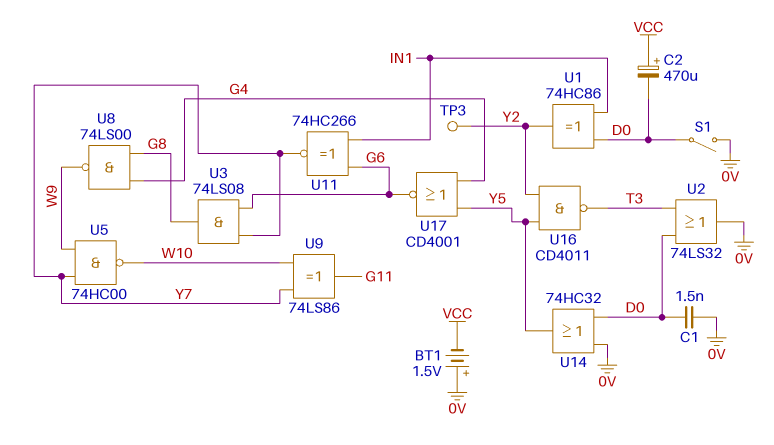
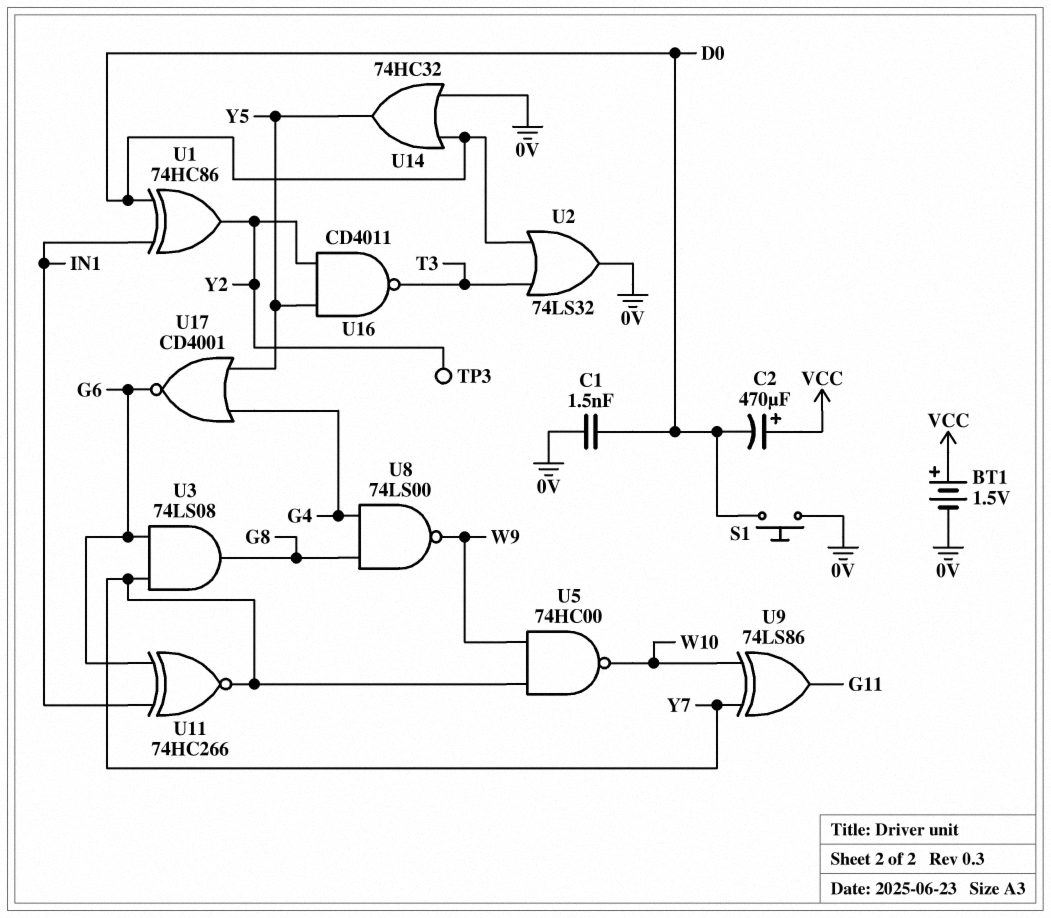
BT1: 1.5V (plus 0V, minus VCC) -> 1.5V (plus VCC, minus 0V)
S1: switch (0V, D0) -> button (0V, D0)

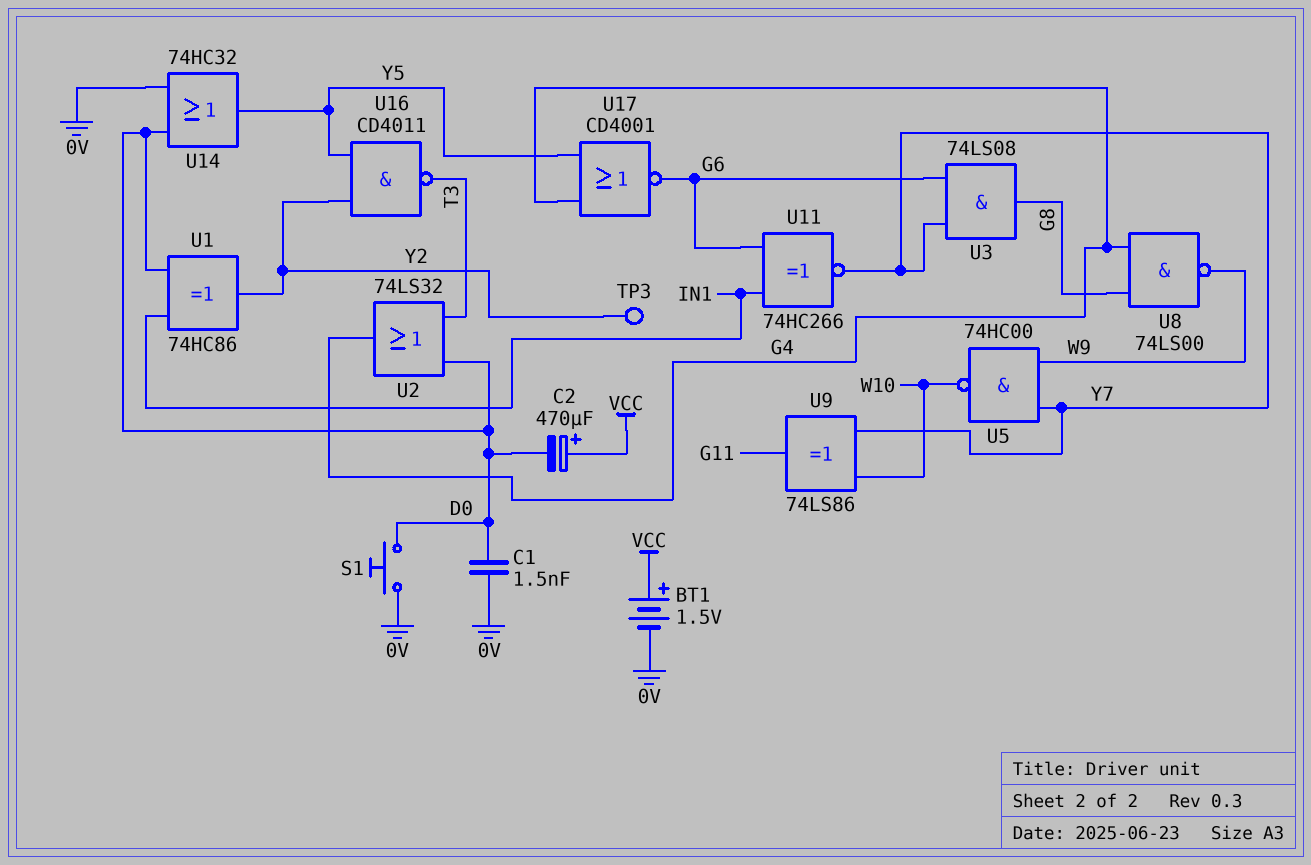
U2: OR 74LS32 (in D0, in T3, out 0V) -> OR 74LS32 (in D0, in T3, out G4)

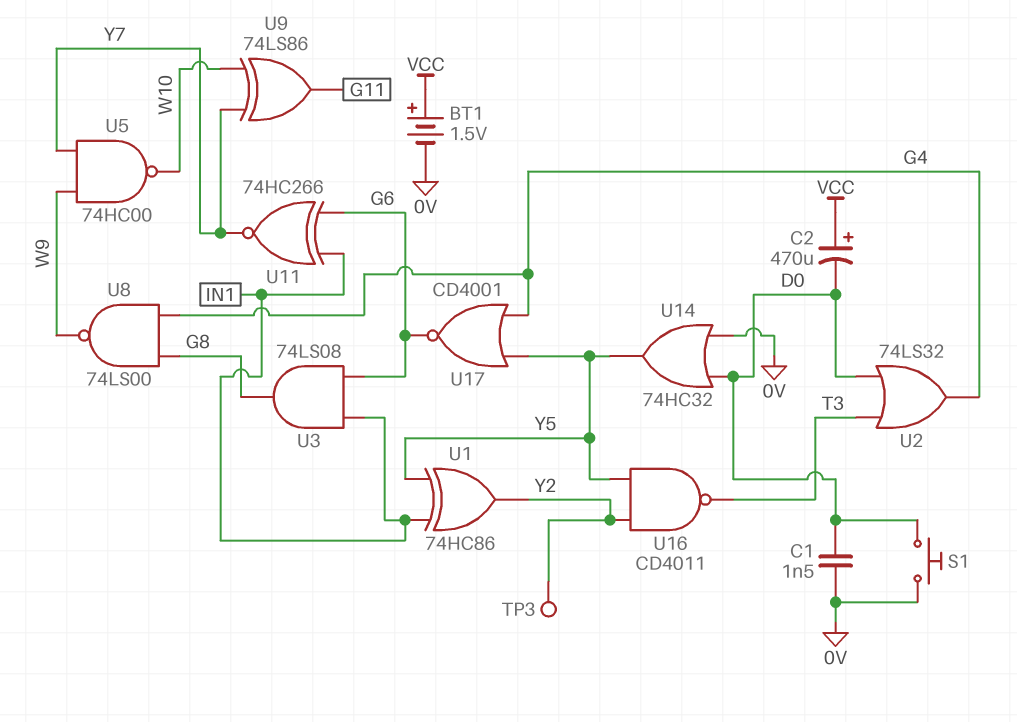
U1: XOR 74HC86 (in D0, in IN1, out Y2) -> XOR 74HC86 (in IN1, in Y5, out Y2)
U3: AND 74LS08 (in G6, in Y7, out G8) -> AND 74LS08 (in G6, in IN1, out G8)

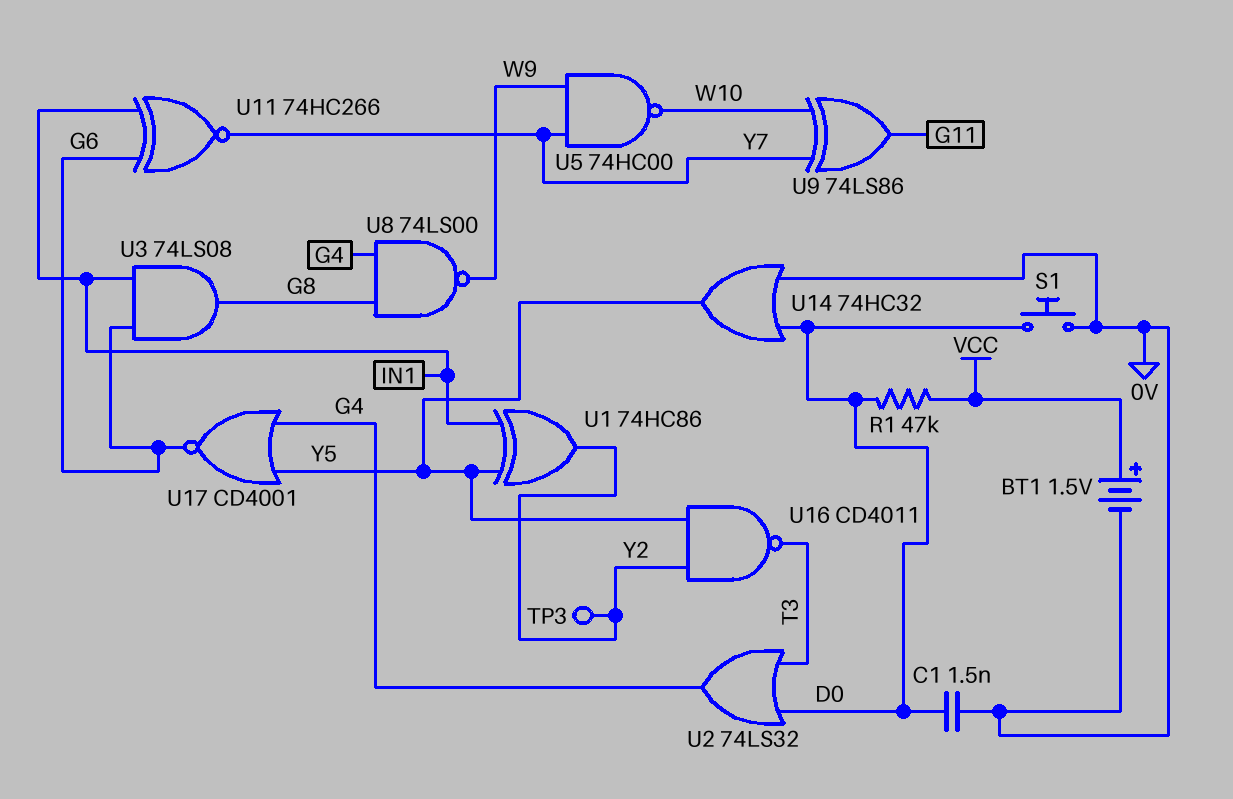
C2: 470uF (plus VCC, minus D0) -> none
R1: none -> 47k (D0, VCC)

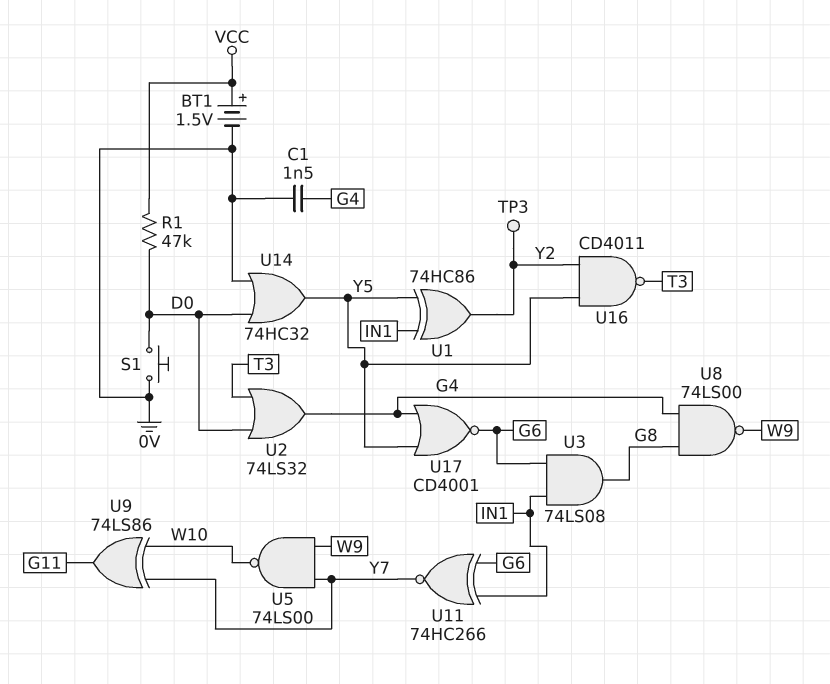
C1: 1.5nF (0V, D0) -> 1.5nF (0V, G4)
U5: NAND 74HC00 (in W9, in Y7, out W10) -> NAND 74LS00 (in W9, in Y7, out W10)

